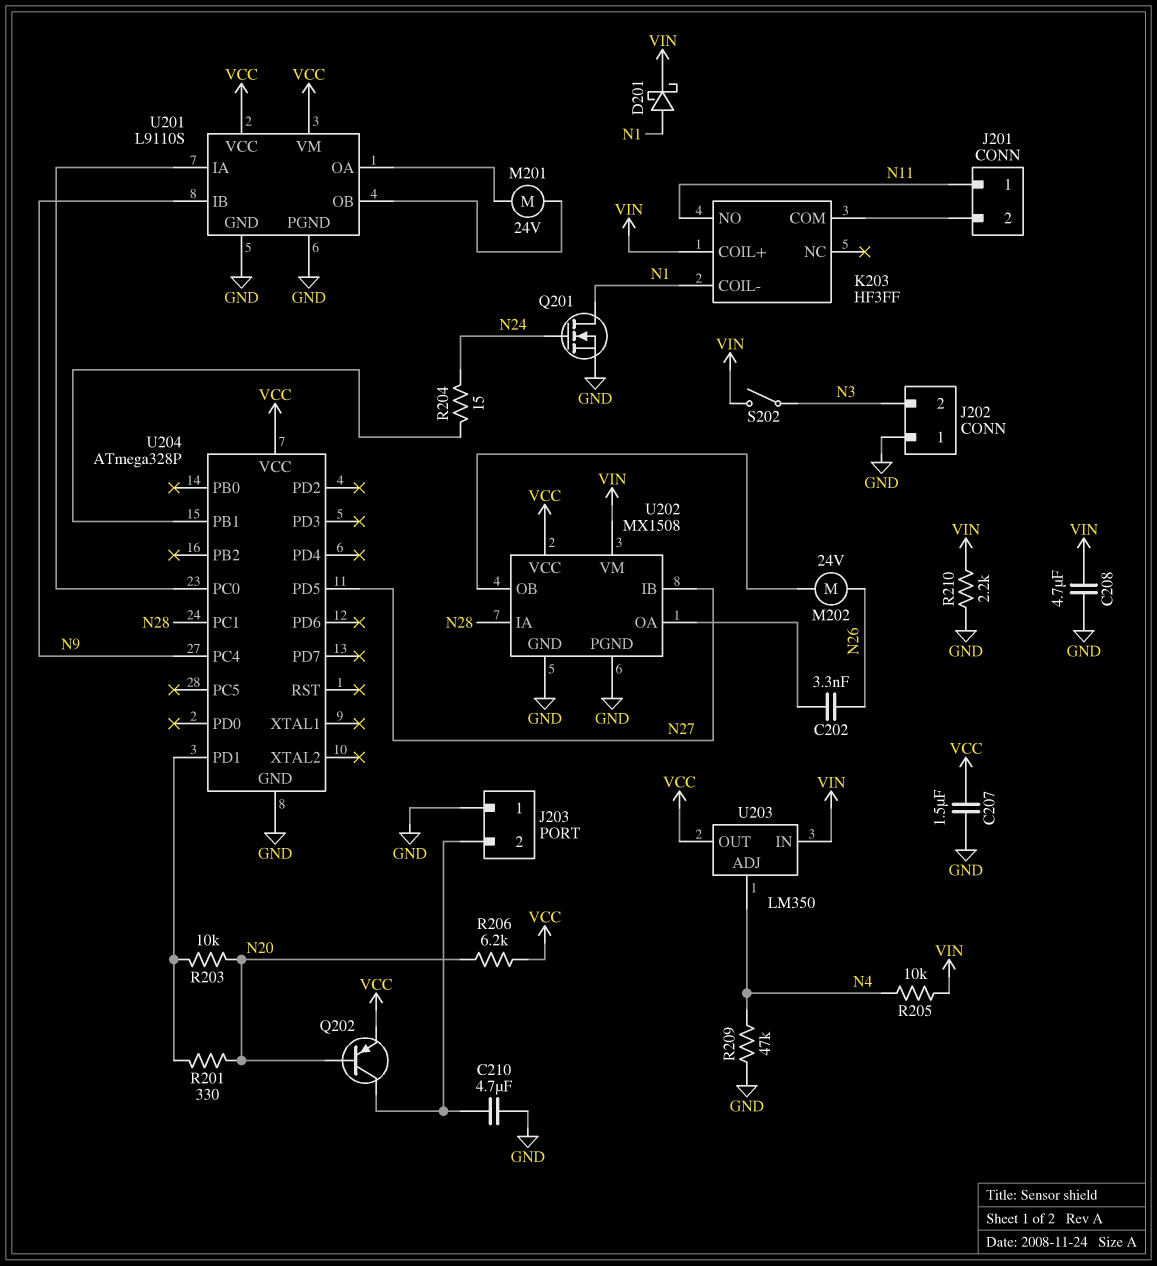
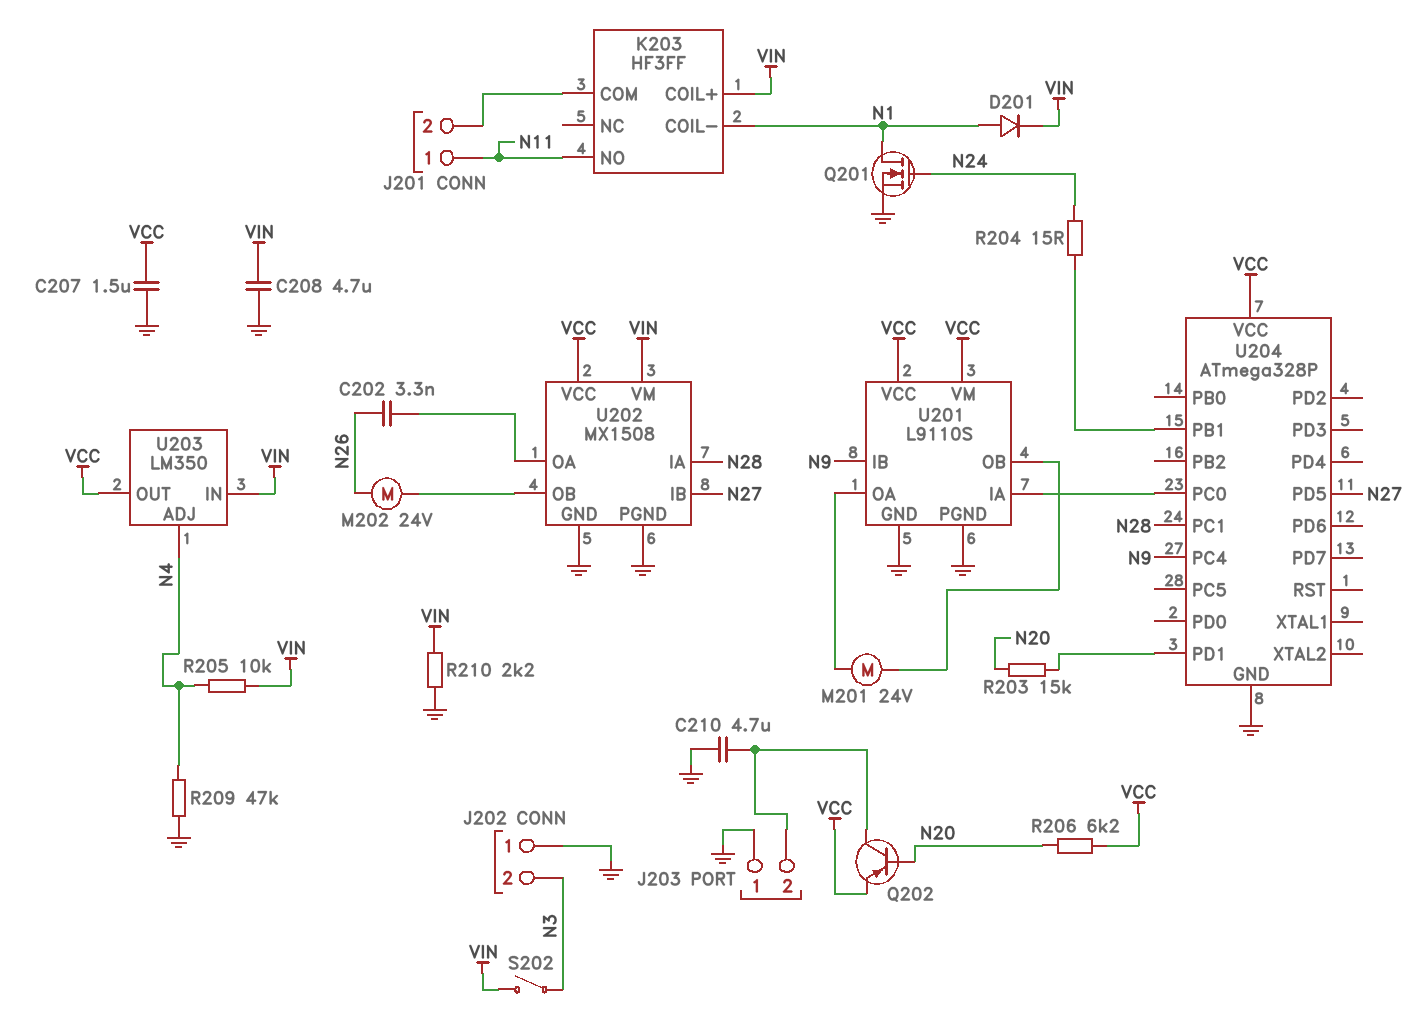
D201: schottky (A N1, K VIN) -> diode (A N1, K VIN)
R201: 330 (N20, U204/PD1) -> none
R203: 10k (N20, U204/PD1) -> 15k (N20, U204/PD1)

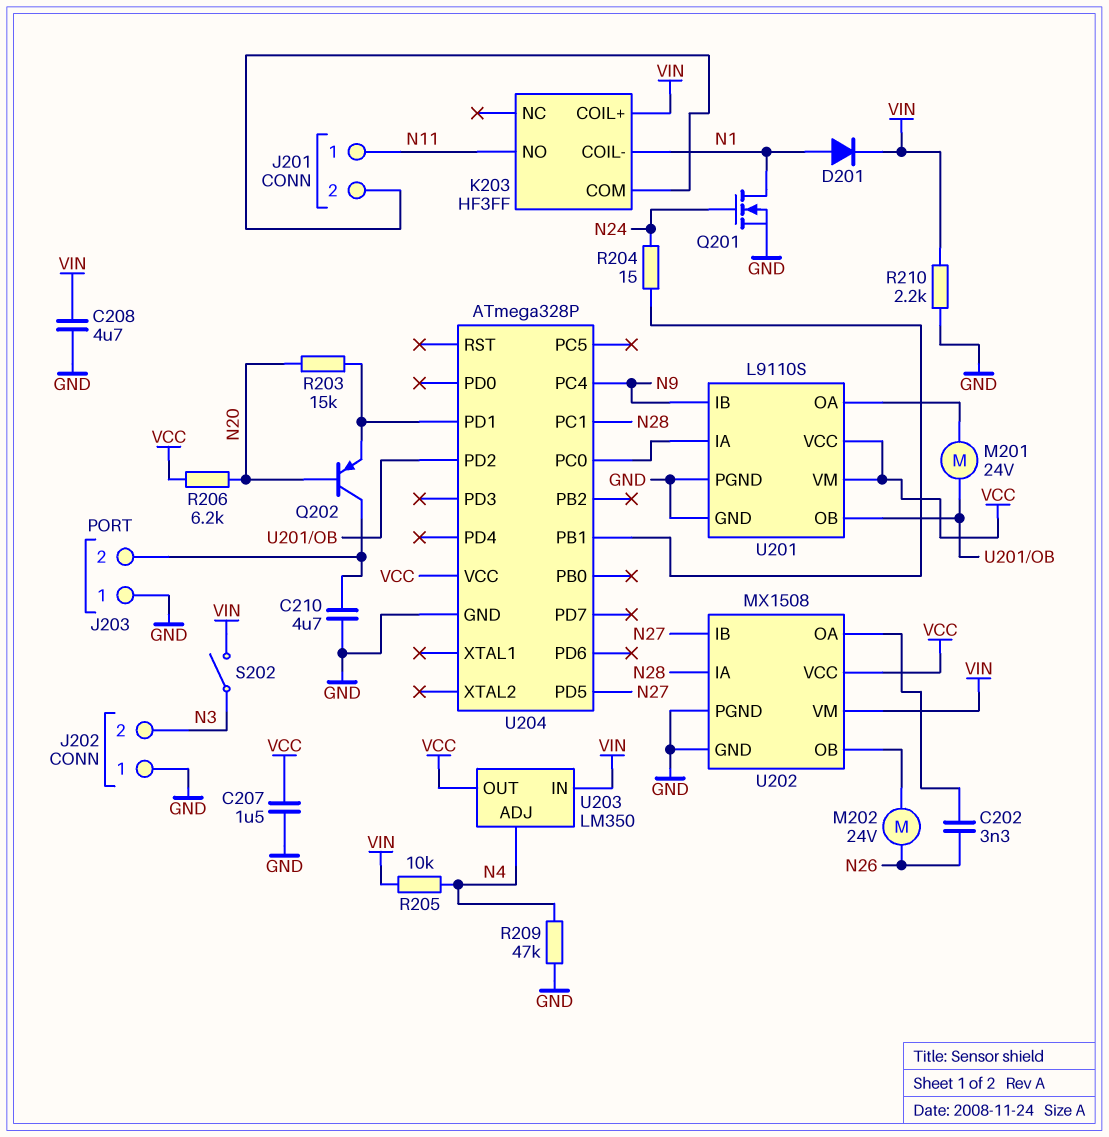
Q202: PNP (B N20, C J203/2, E VCC) -> PNP (B N20, C J203/2, E U204/PD1)
U204 pin PD2: none -> U201/OB

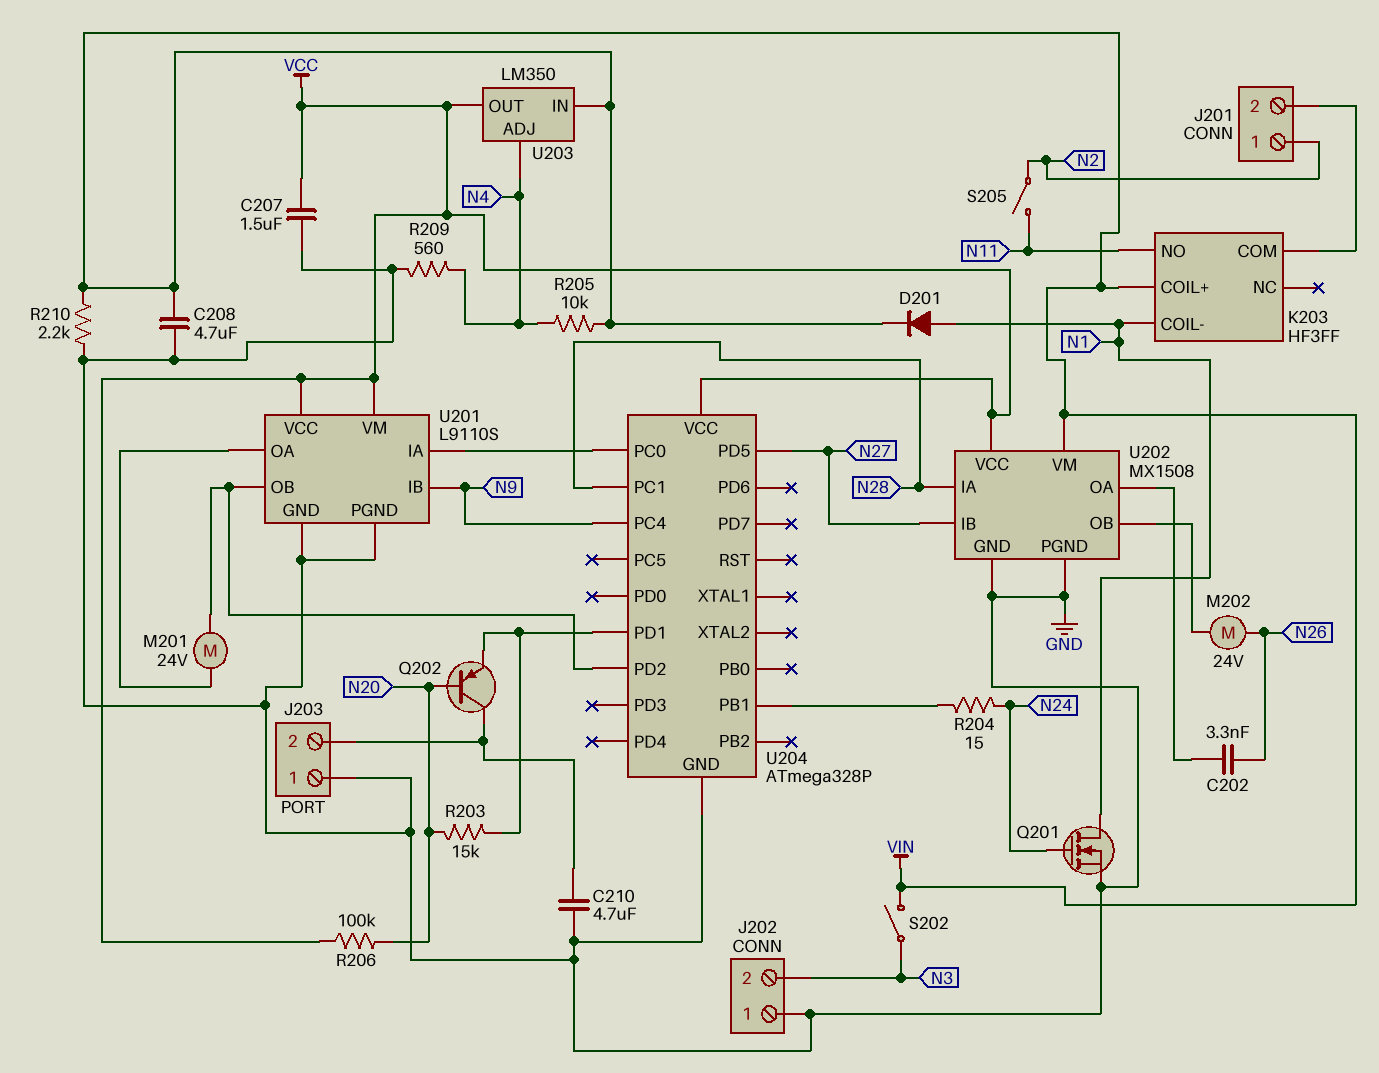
J201 pin 1: N11 -> N2
R206: 6.2k (N20, VCC) -> 100k (N20, VCC)
R209: 47k (GND, N4) -> 560 (GND, N4)
S205: none -> switch (N2, N11)

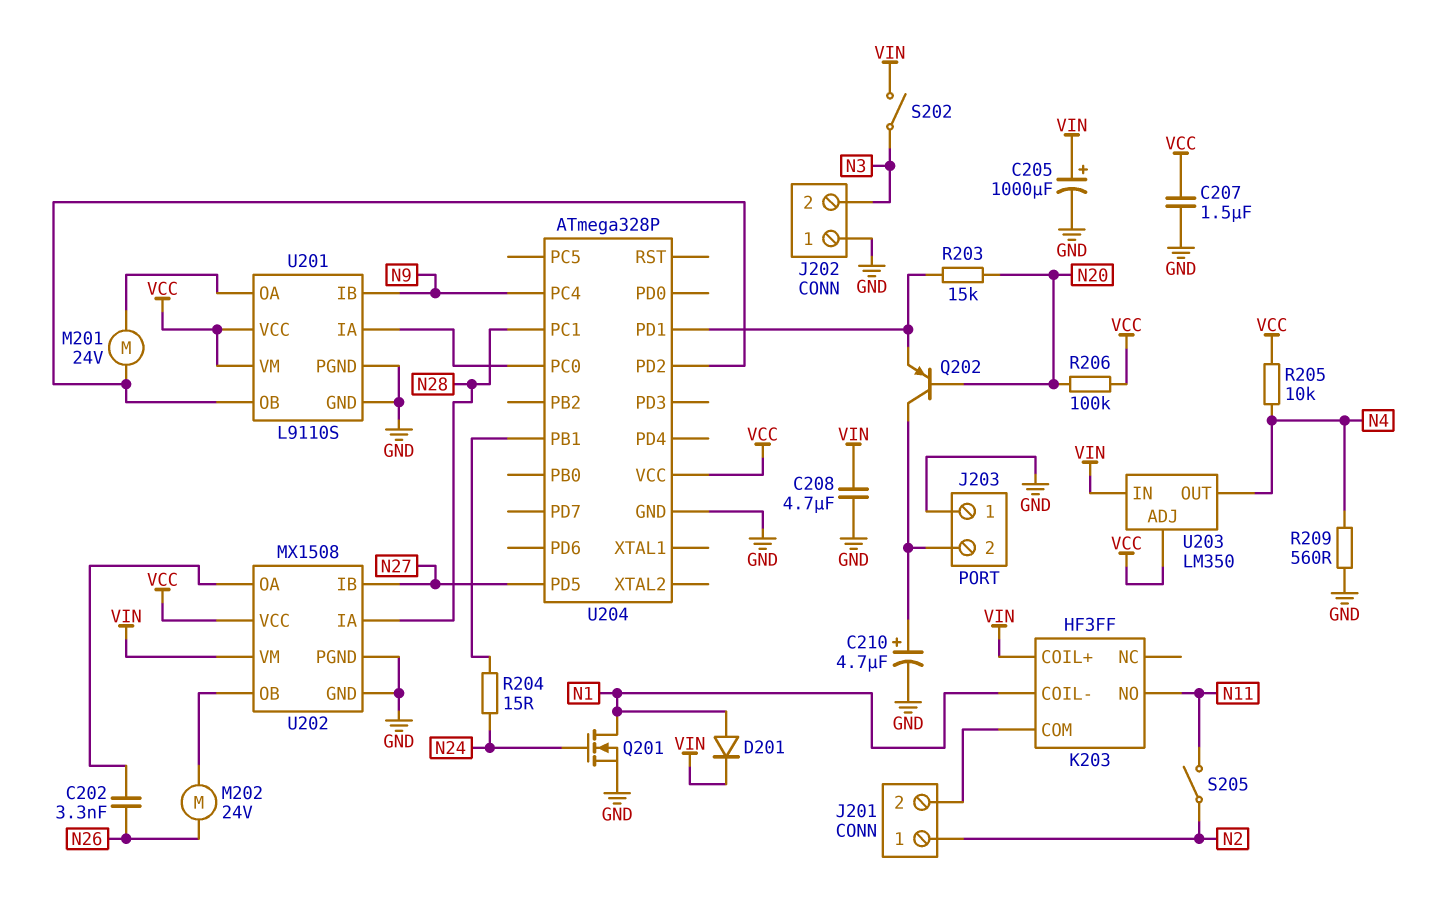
C205: none -> 1000uF (plus VIN, minus GND)
C210: 4.7uF (GND, J203/2) -> 4.7uF (plus J203/2, minus GND)
R205: 10k (N4, VIN) -> 10k (N4, VCC)
R210: 2.2k (GND, VIN) -> none
U203 pin ADJ: N4 -> VCC
U203 pin OUT: VCC -> N4

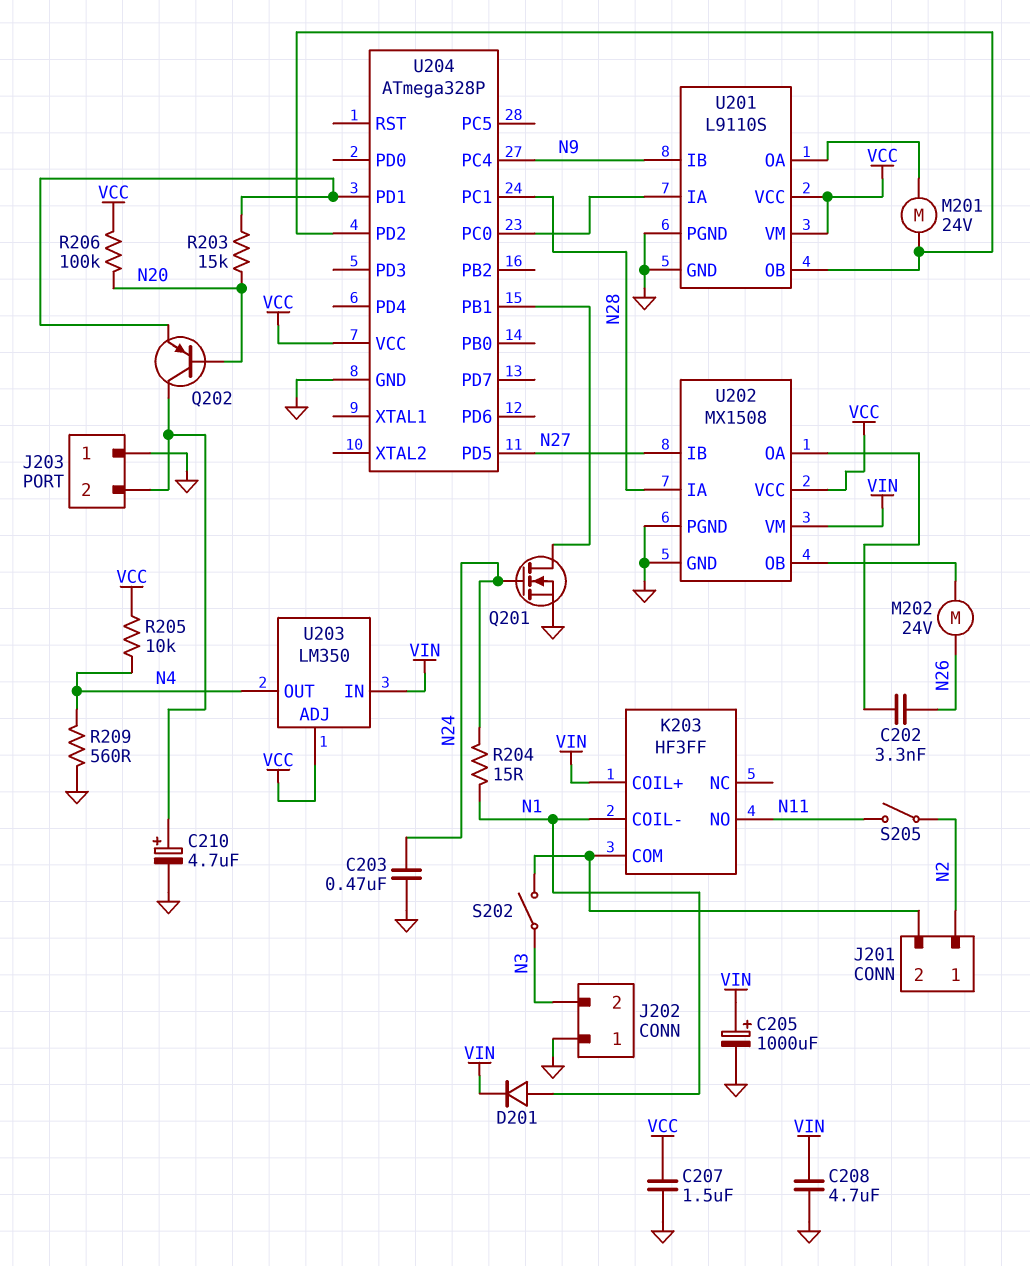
C203: none -> 470nF (GND, N24)
Q201: NMOS (G N24, D N1, S GND) -> NMOS (G N24, D U204/PB1, S GND)
R204: 15 (N24, U204/PB1) -> 15 (N1, N24)
S202: switch (N3, VIN) -> switch (J201/2, N3)

